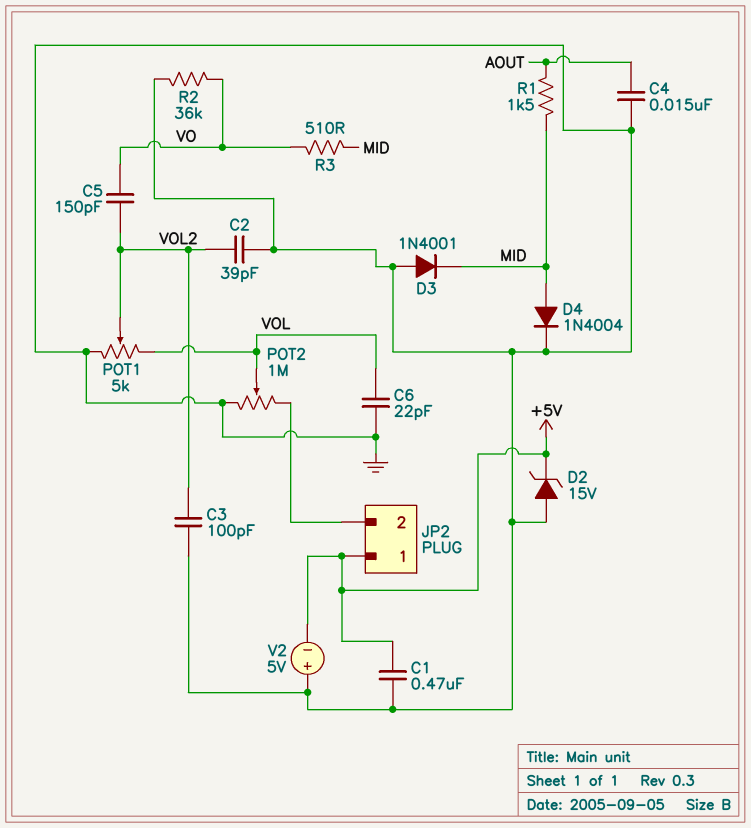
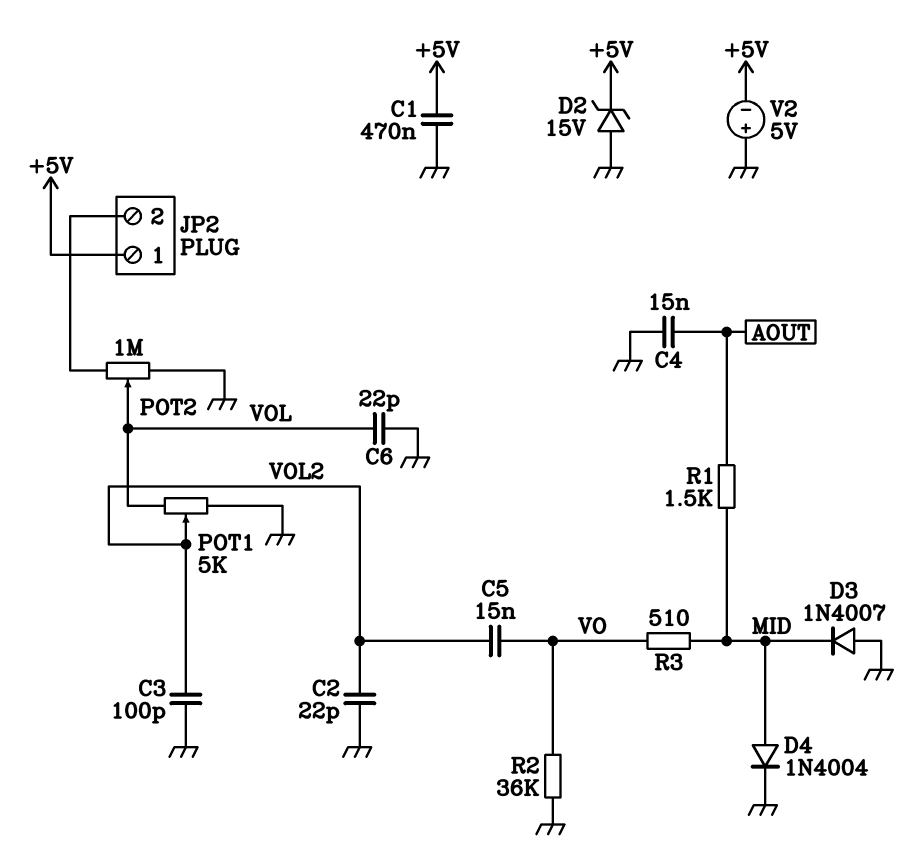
C2: 39pF (GND, VOL2) -> 22pF (GND, VOL2)
C5: 150pF (VO, VOL2) -> 15nF (VO, VOL2)
D3: diode 1N4001 (A GND, K MID) -> diode 1N4007 (A GND, K MID)

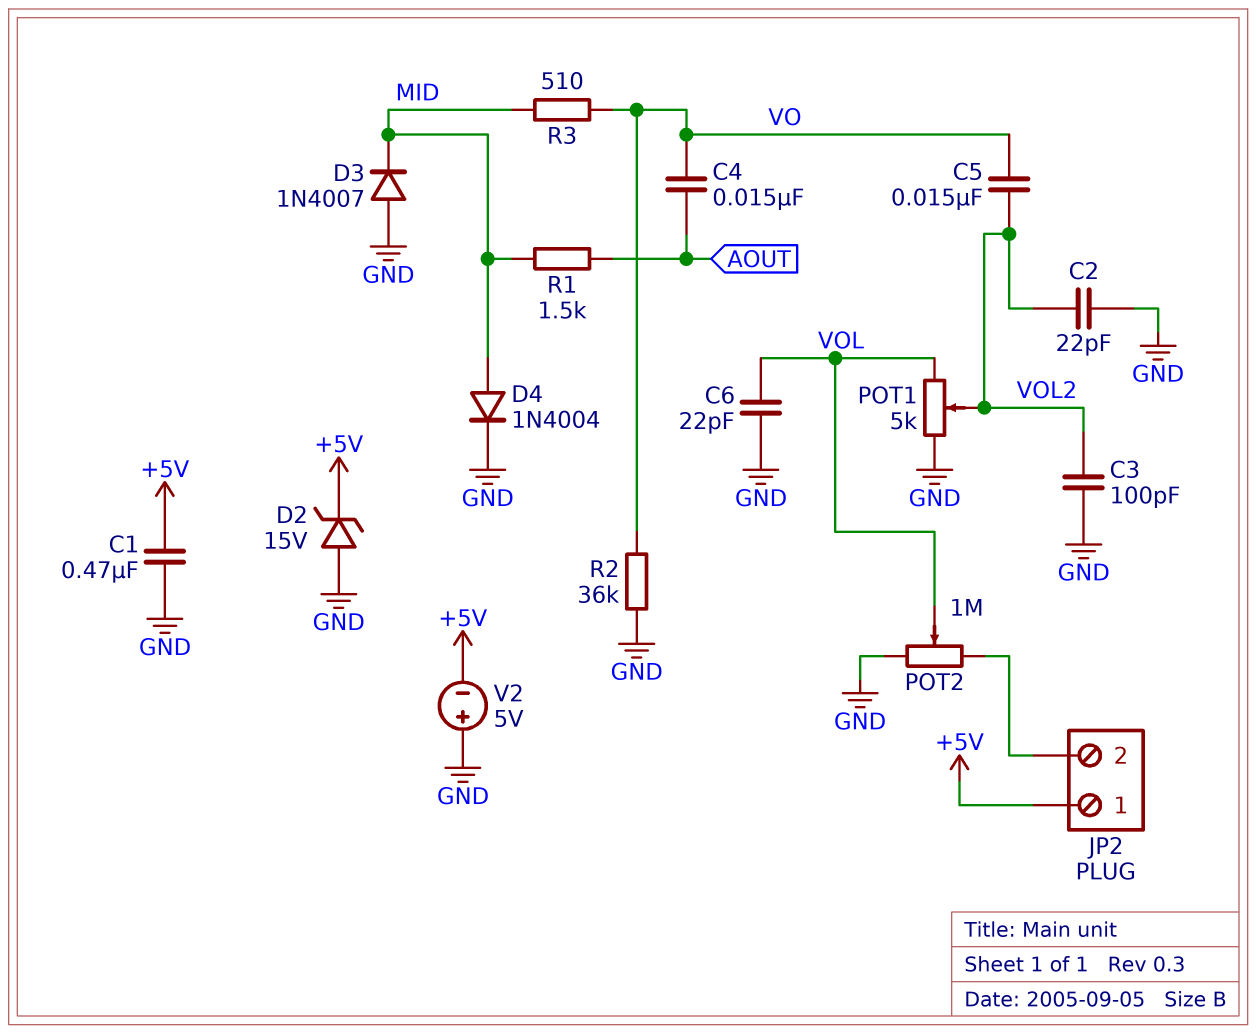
C4: 15nF (AOUT, GND) -> 15nF (AOUT, VO)

